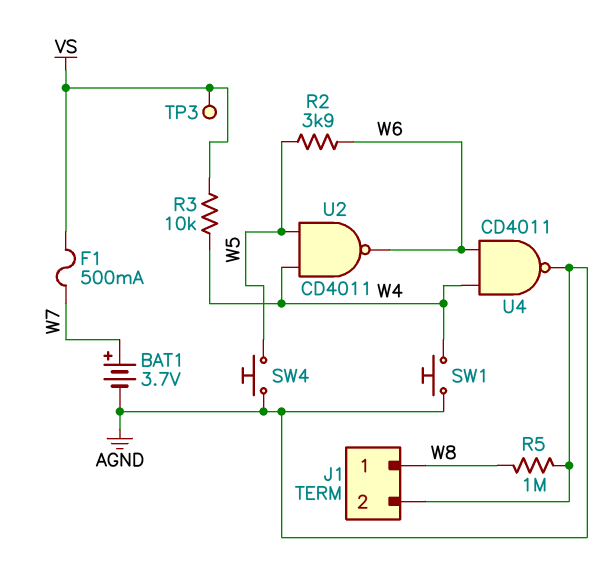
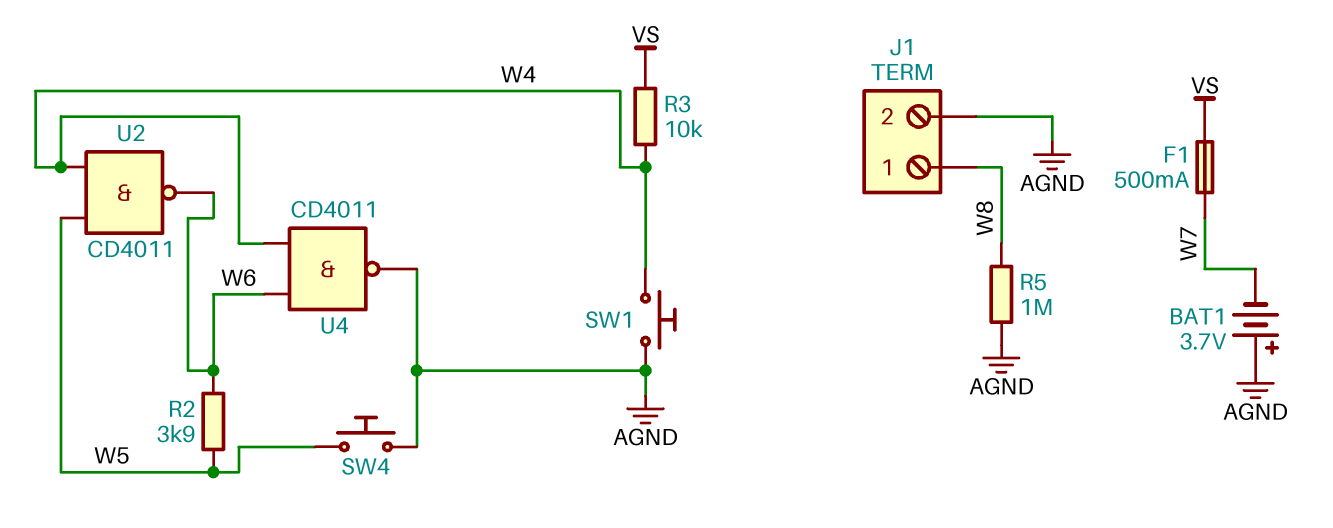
BAT1: 3.7V (plus W7, minus AGND) -> 3.7V (plus AGND, minus W7)
TP3: test point (VS) -> none

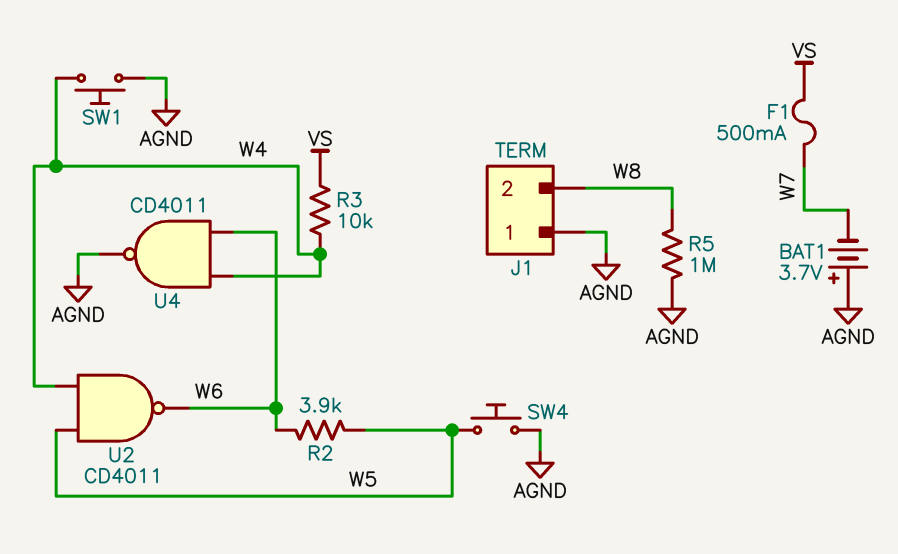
J1 pin 1: W8 -> AGND
J1 pin 2: AGND -> W8

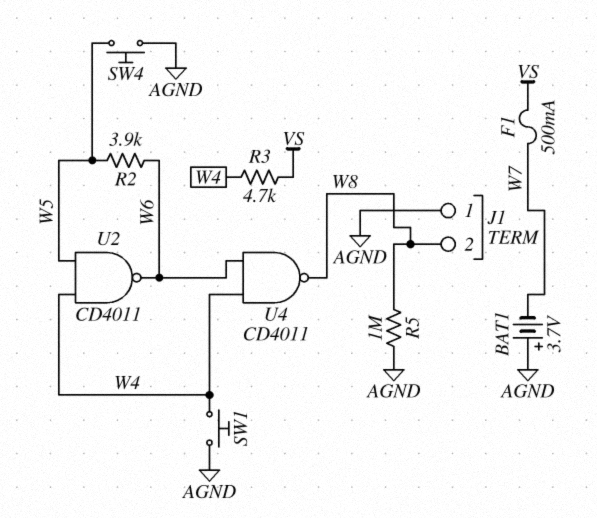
R3: 10k (VS, W4) -> 4.7k (VS, W4)
U4: NAND CD4011 (in W4, in W6, out AGND) -> NAND CD4011 (in W4, in W6, out W8)

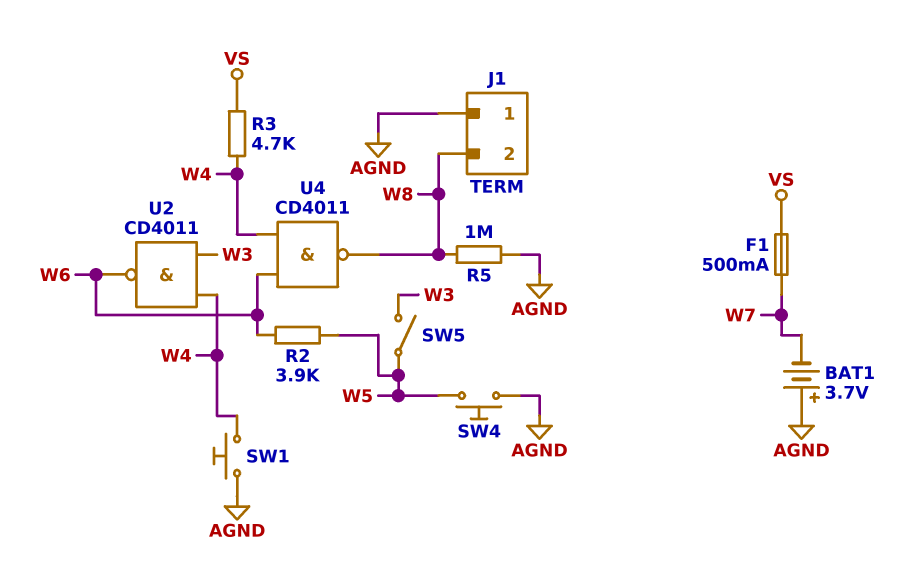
SW5: none -> switch (W3, W5)
U2: NAND CD4011 (in W4, in W5, out W6) -> NAND CD4011 (in W3, in W4, out W6)

